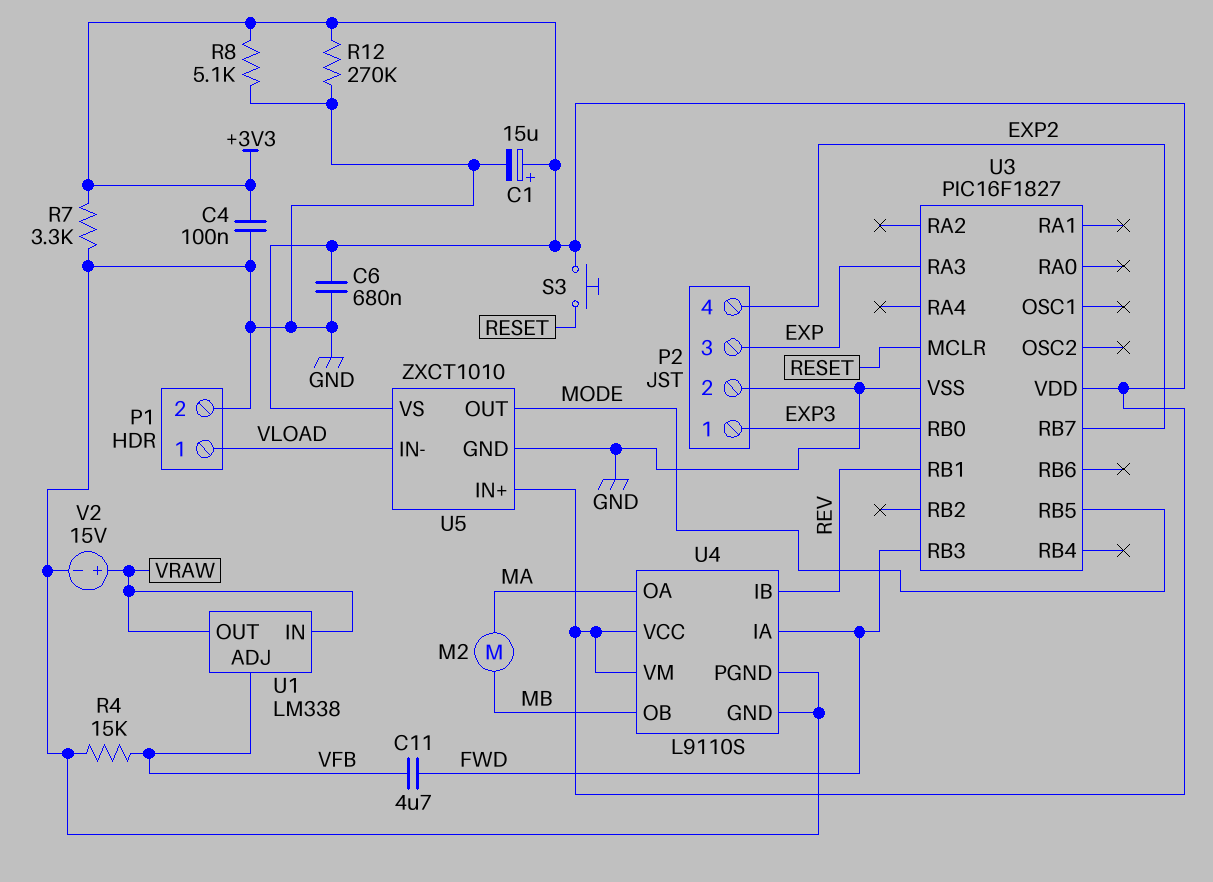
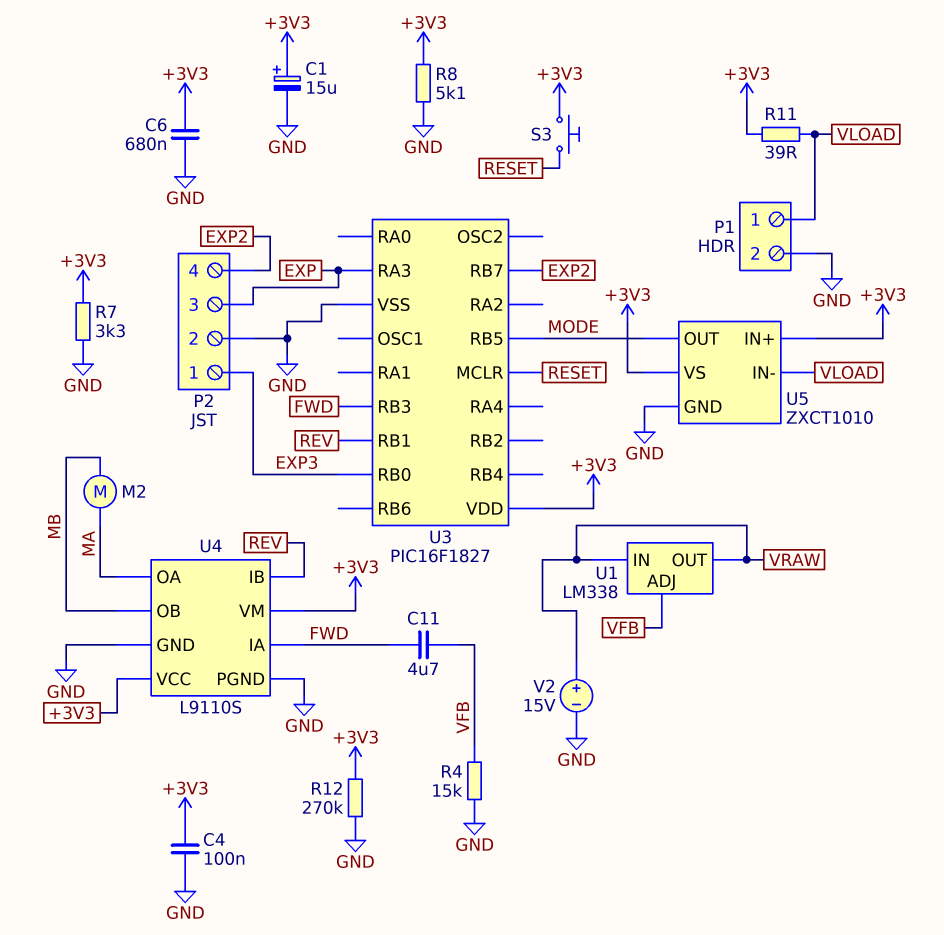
R11: none -> 39 (+3V3, VLOAD)

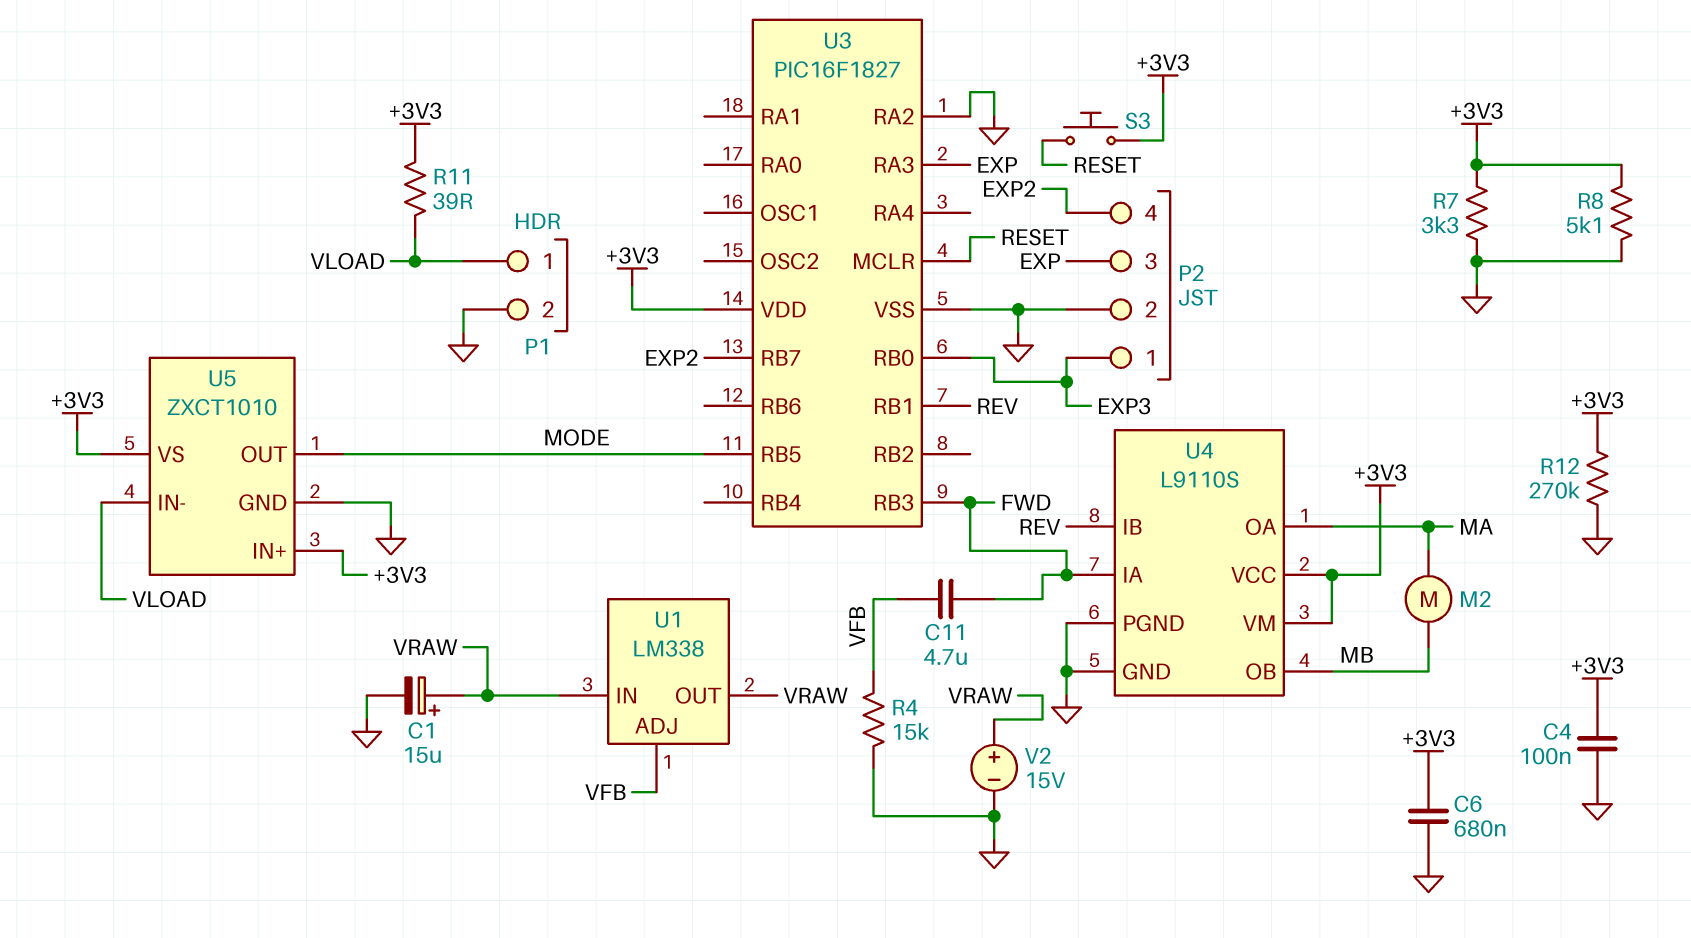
C1: 15uF (plus +3V3, minus GND) -> 15uF (plus VRAW, minus GND)
U3 pin RA2: none -> GND

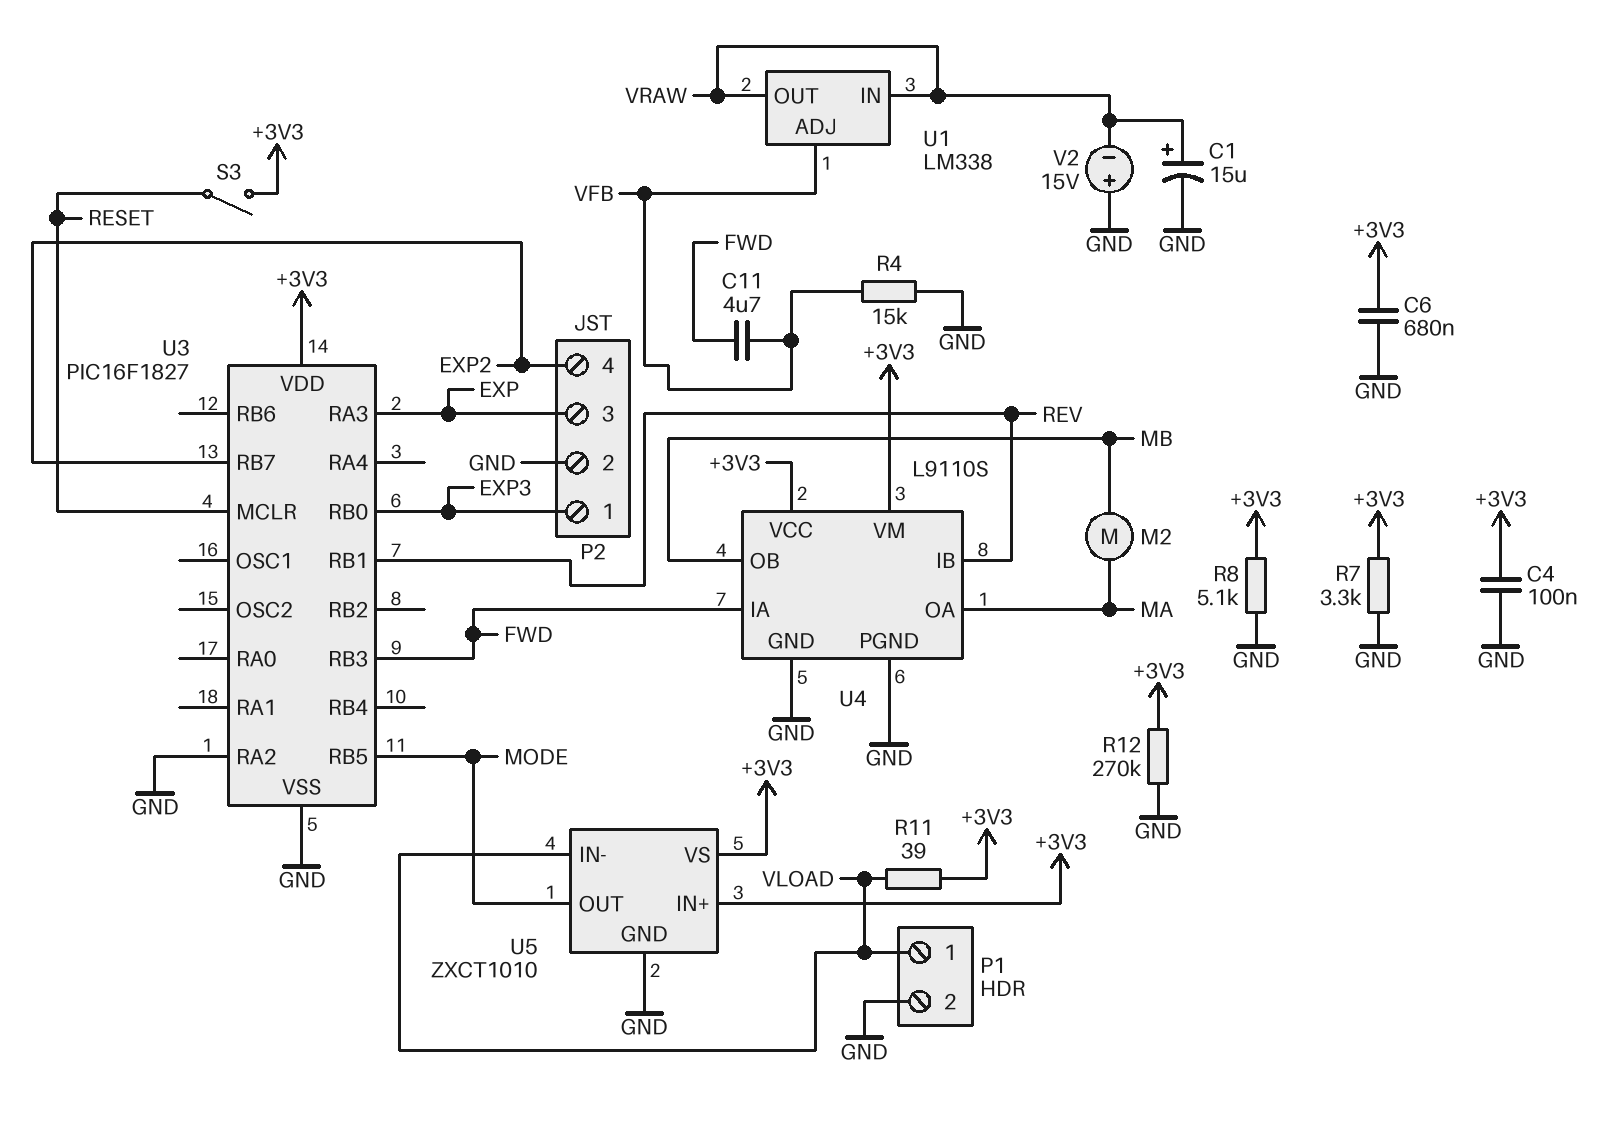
S3: button (+3V3, RESET) -> switch (+3V3, RESET)
V2: 15V (plus VRAW, minus GND) -> 15V (plus GND, minus VRAW)

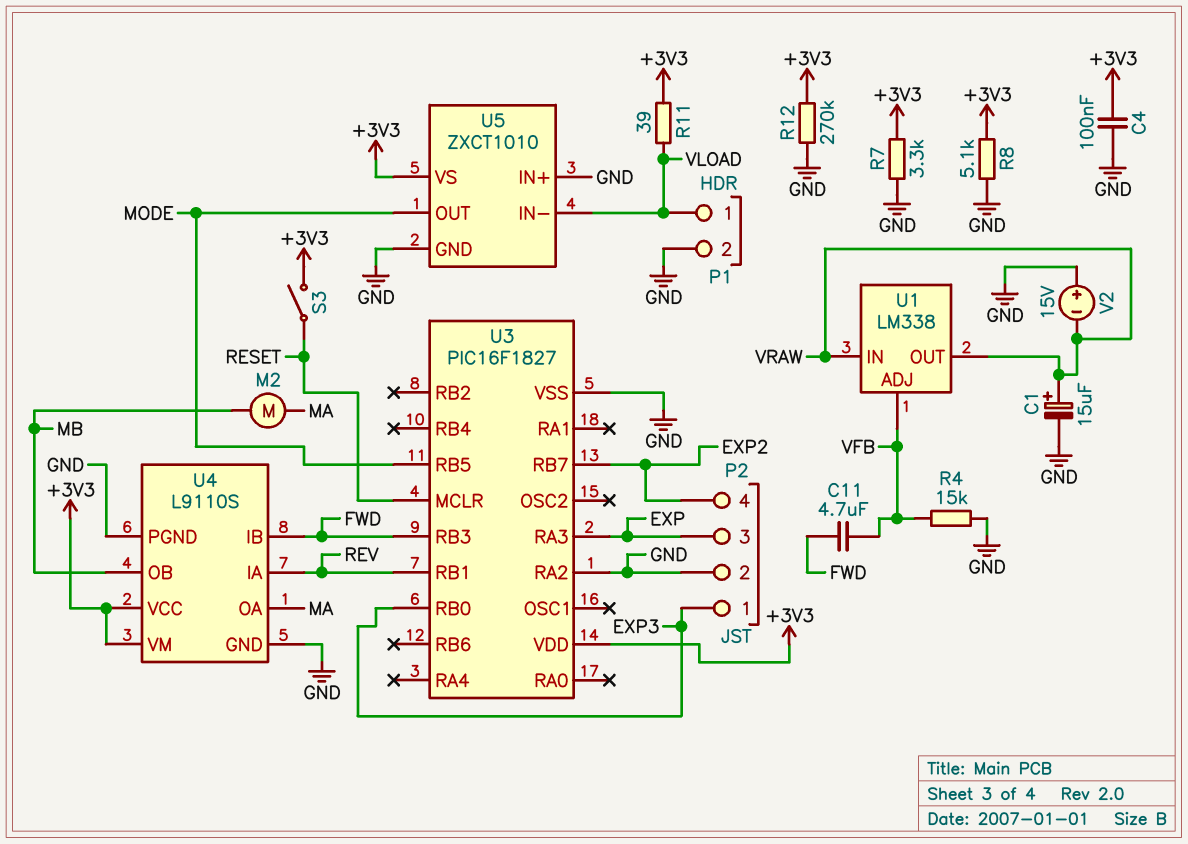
C6: 680nF (+3V3, GND) -> none
U4 pin IA: FWD -> REV
U4 pin IB: REV -> FWD
U5 pin IN+: +3V3 -> GND

